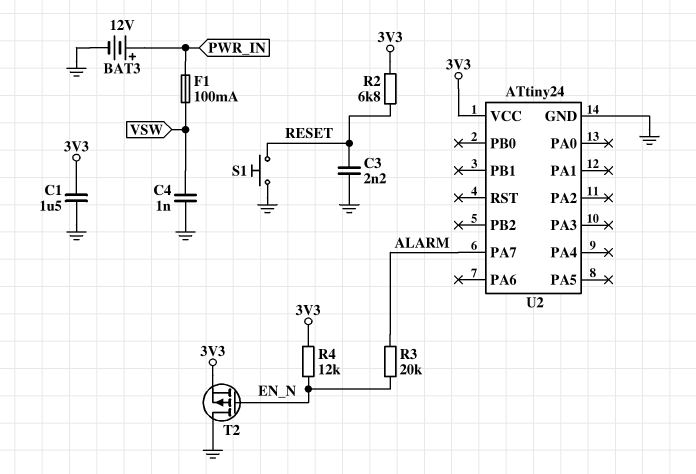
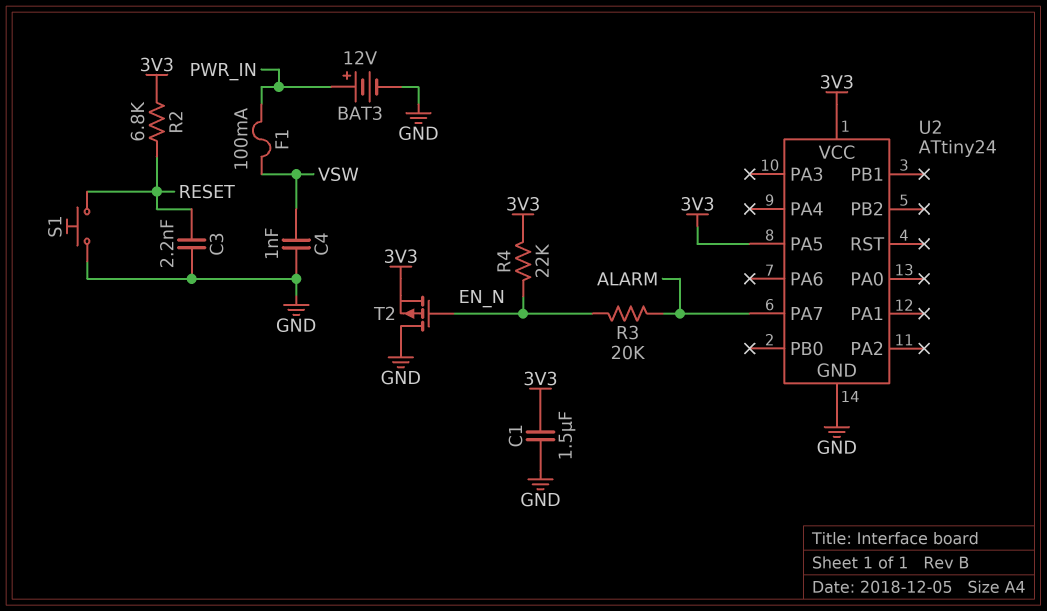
R4: 12k (3V3, EN_N) -> 22k (3V3, EN_N)
U2 pin PA5: none -> 3V3

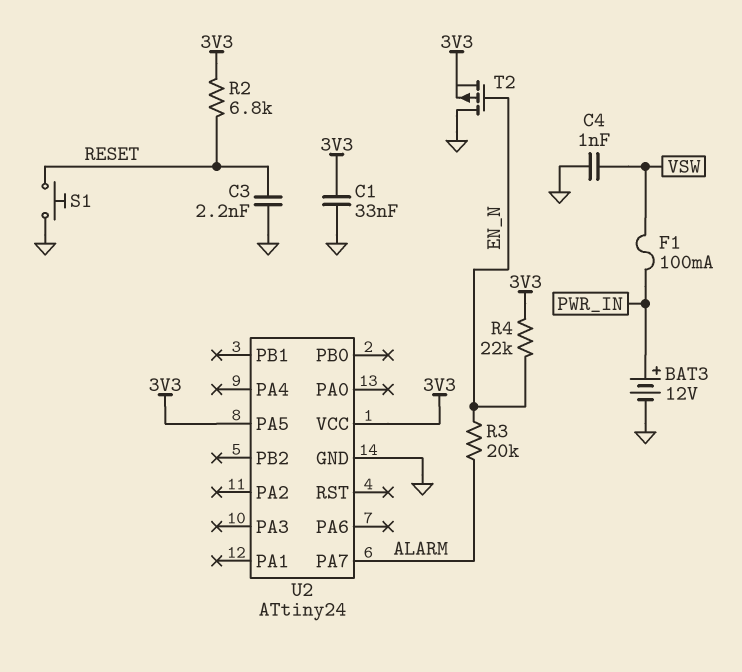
C1: 1.5uF (3V3, GND) -> 33nF (3V3, GND)

